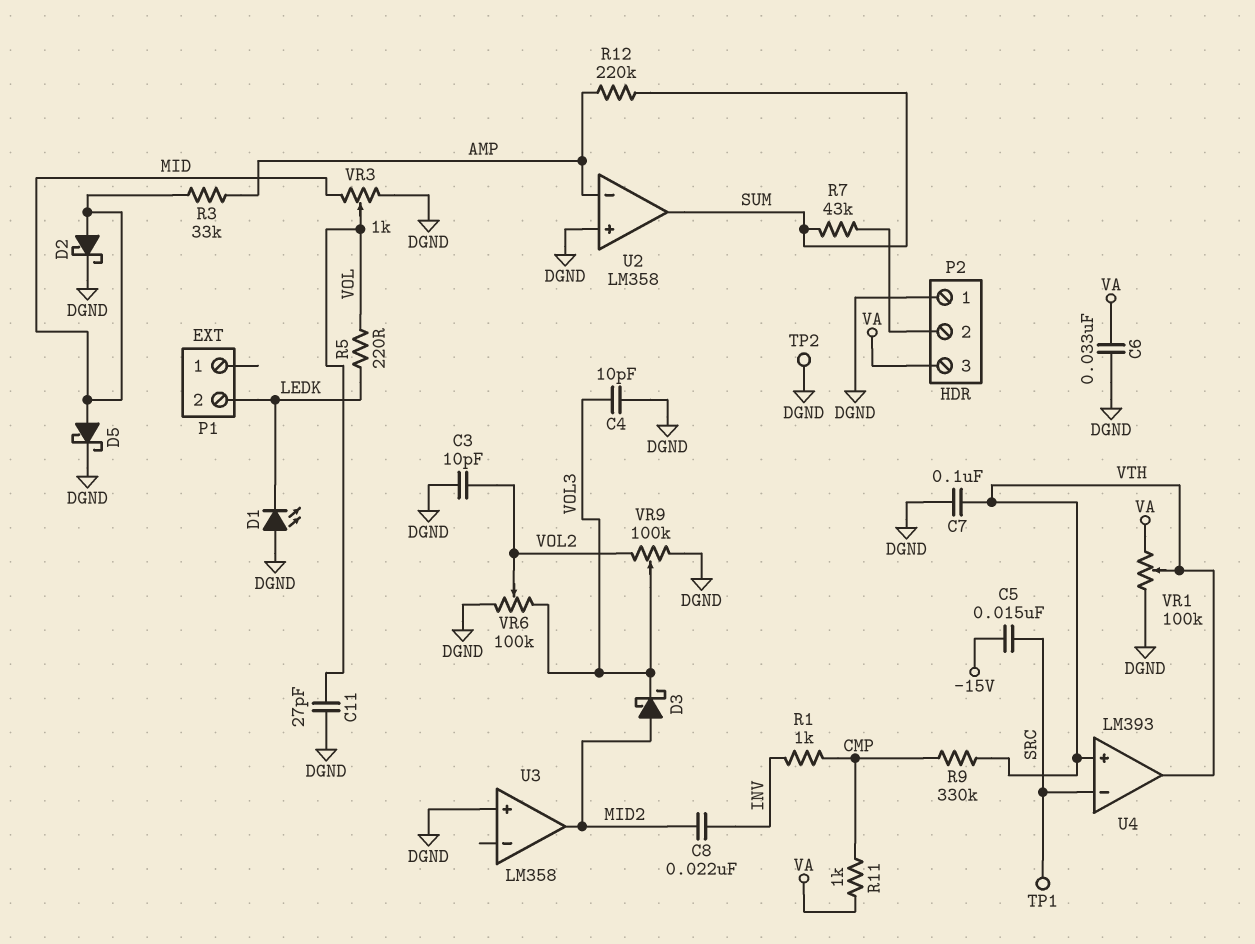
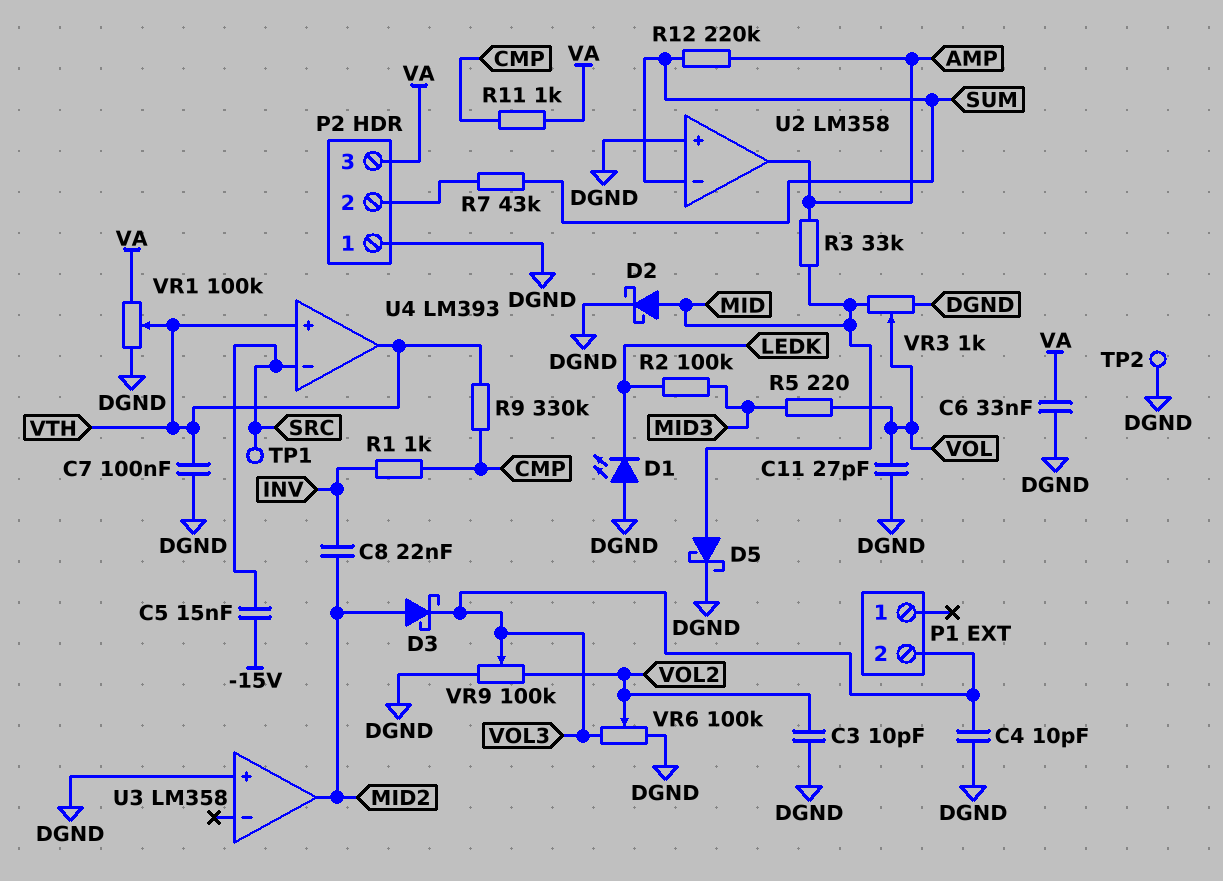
P1 pin 2: LEDK -> VOL3
R2: none -> 100k (LEDK, MID3)
R5: 220 (LEDK, VOL) -> 220 (MID3, VOL)
U2 pin in-: AMP -> SUM
U2 pin out: SUM -> AMP

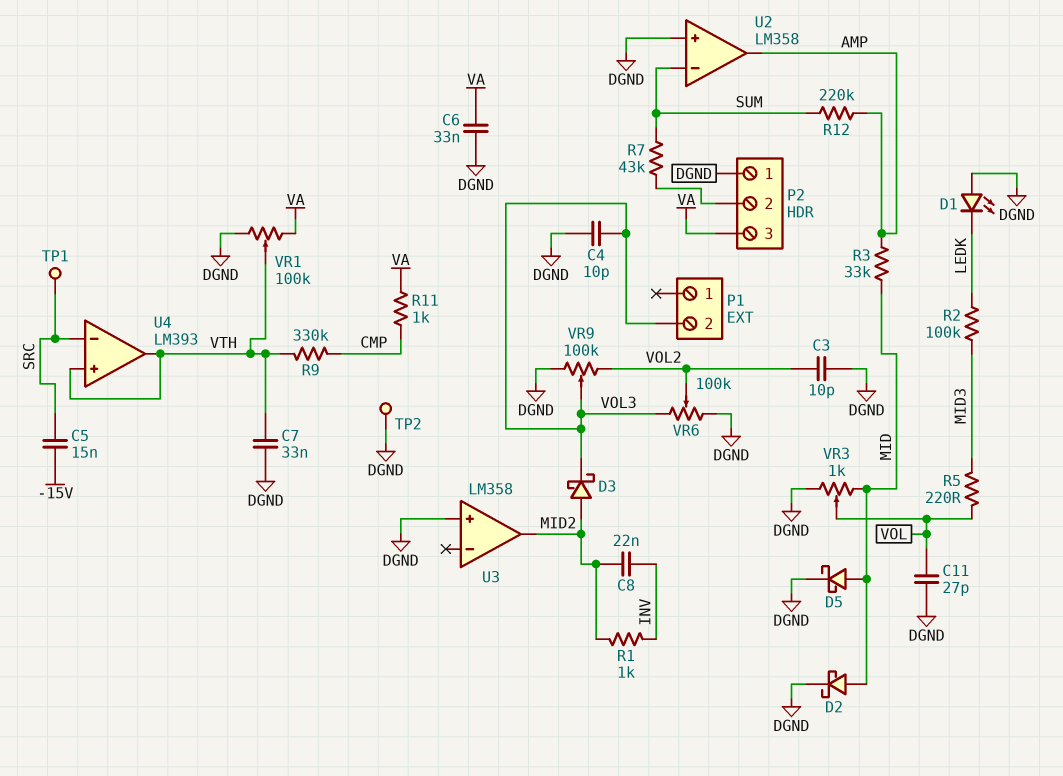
C7: 100nF (DGND, VTH) -> 33nF (DGND, VTH)
R1: 1k (CMP, INV) -> 1k (INV, MID2)

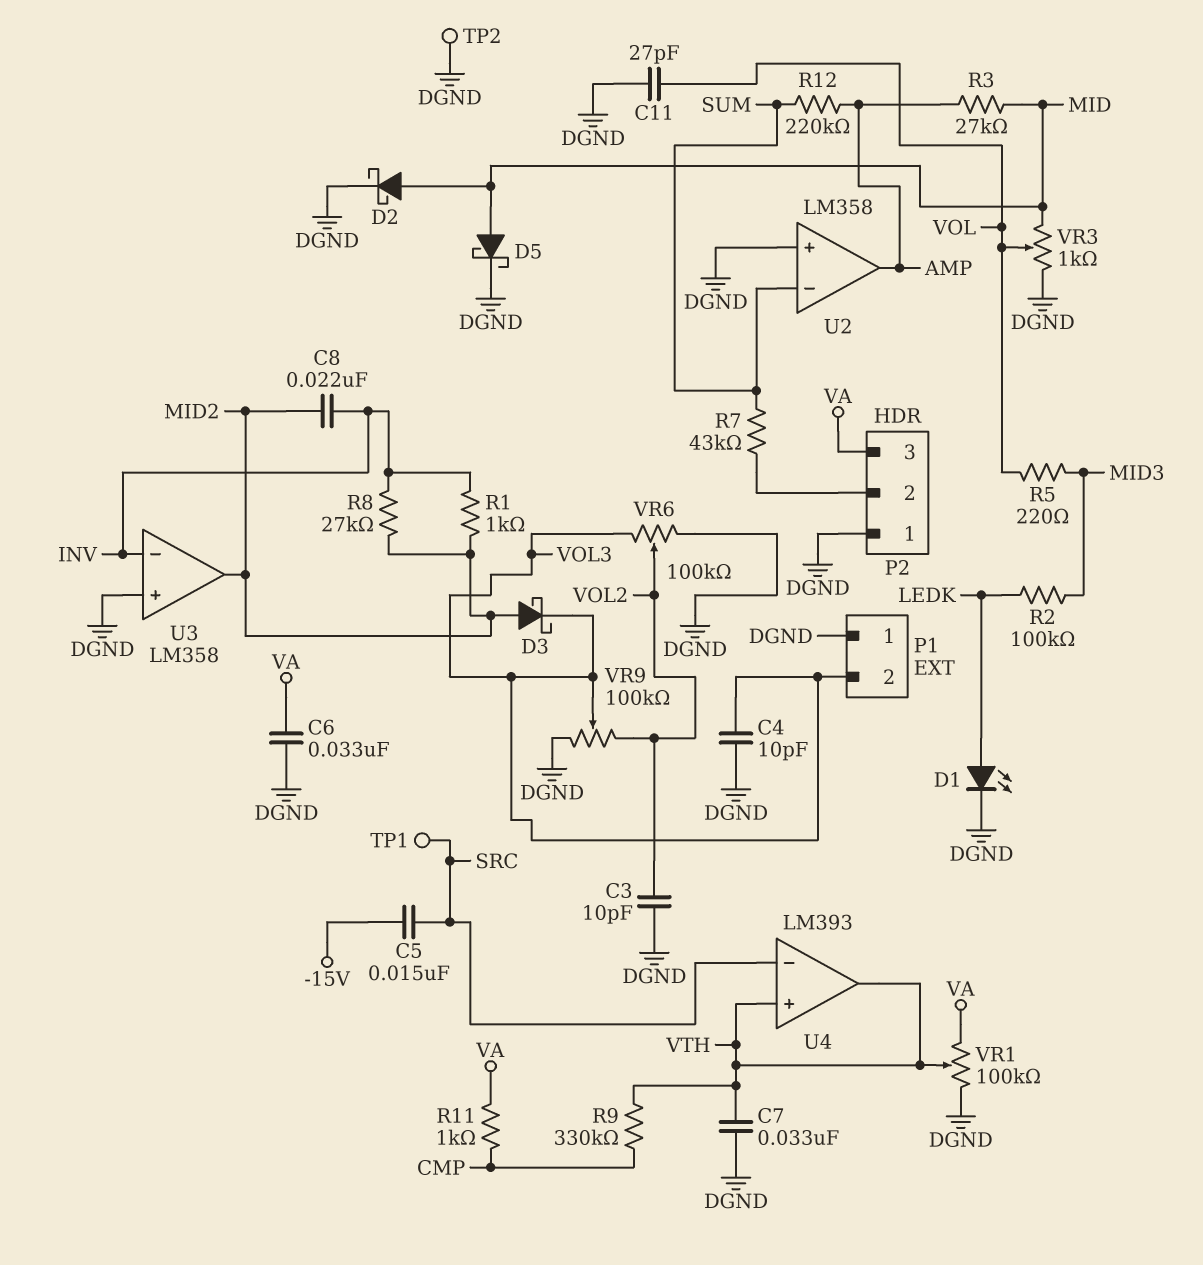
D1: LED (A DGND, K LEDK) -> LED (A LEDK, K DGND)
P1 pin 1: none -> DGND
R3: 33k (AMP, MID) -> 27k (AMP, MID)
R8: none -> 27k (INV, MID2)
U3 pin in-: none -> INV

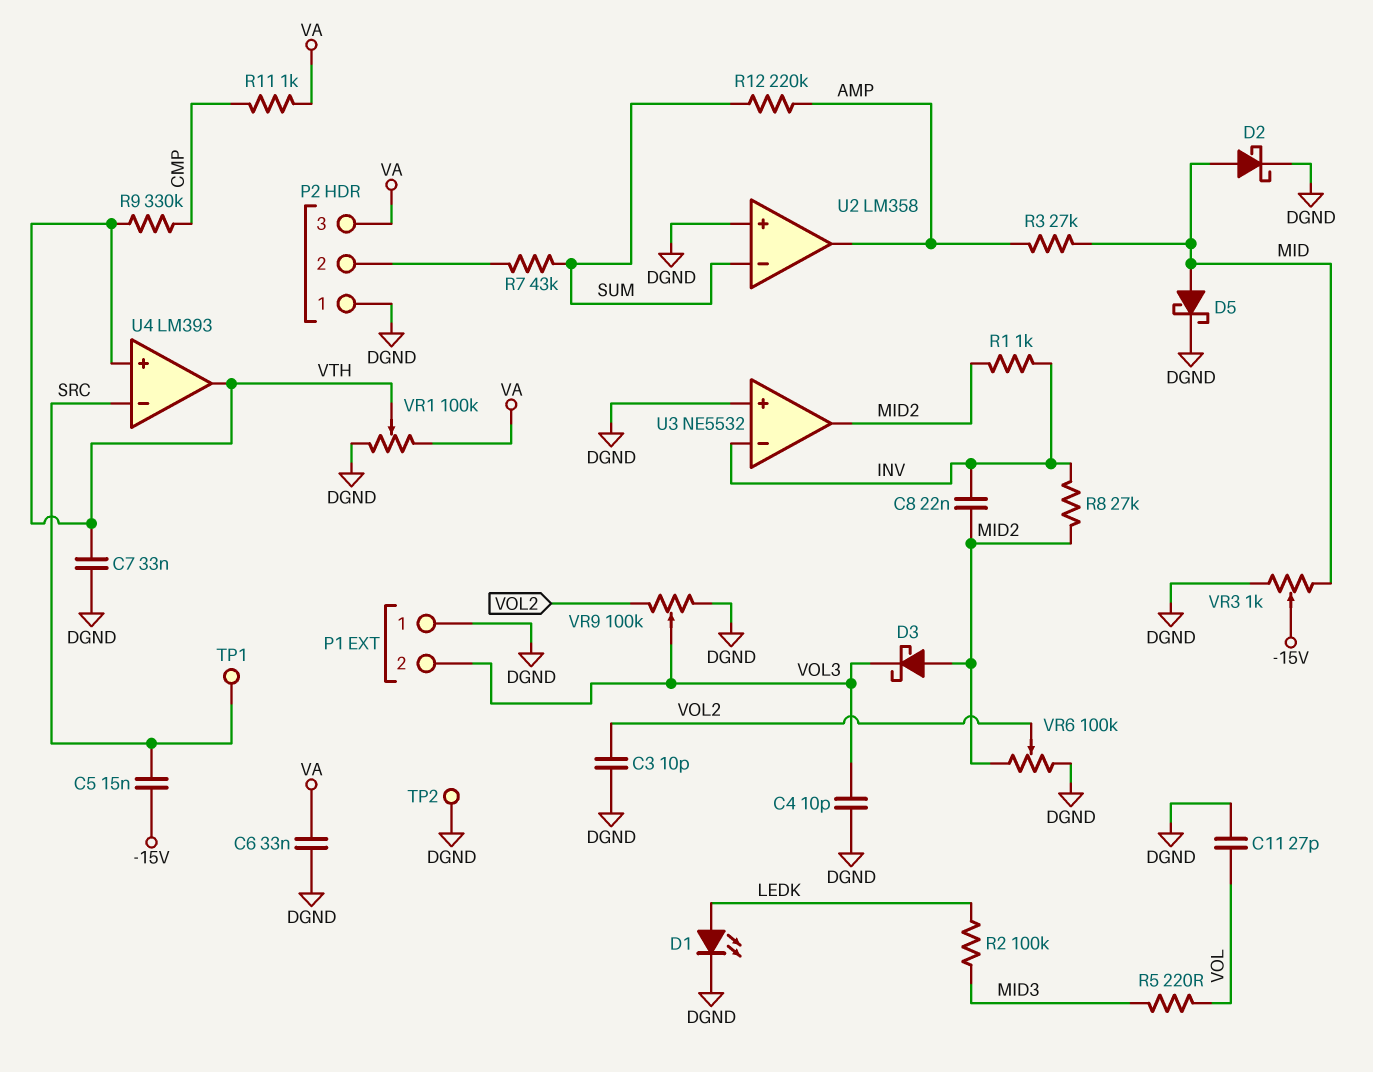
U3: LM358 -> NE5532
VR3: 1k (DGND, MID, wiper VOL) -> 1k (DGND, MID, wiper -15V)
VR6: 100k (DGND, VOL3, wiper VOL2) -> 100k (DGND, MID2, wiper VOL2)

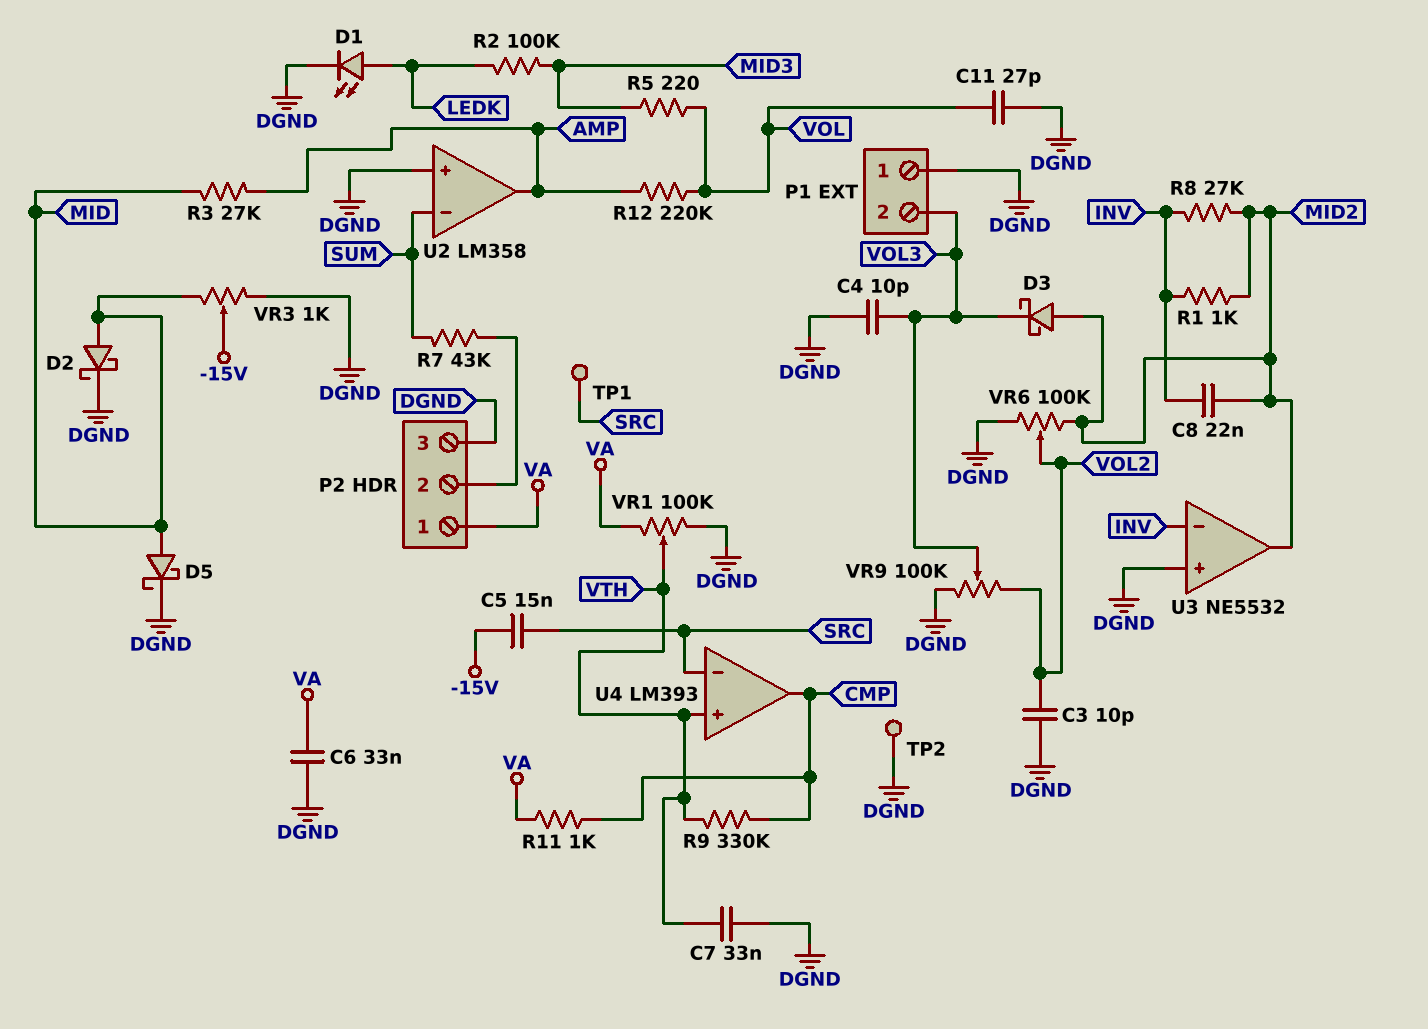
P2 pin 1: DGND -> VA
P2 pin 3: VA -> DGND
R12: 220k (AMP, SUM) -> 220k (AMP, VOL)
U4 pin out: VTH -> CMP

